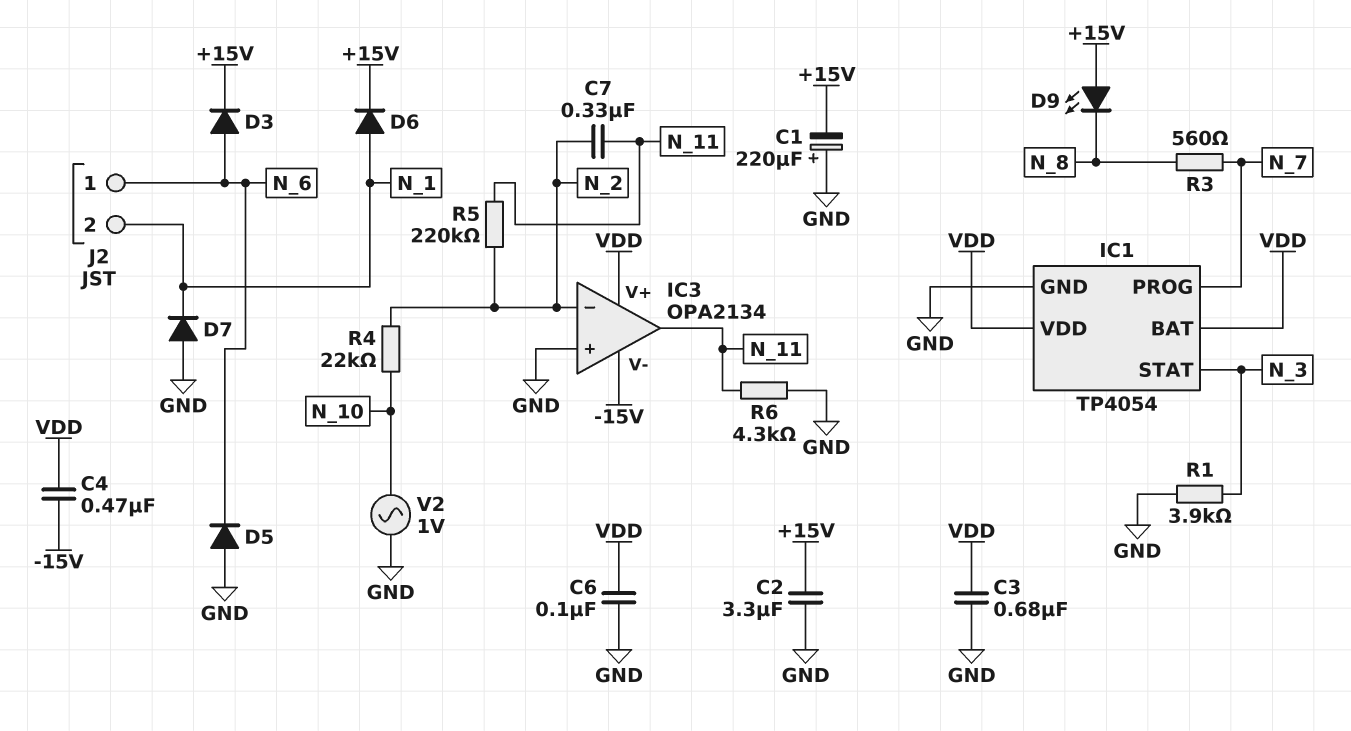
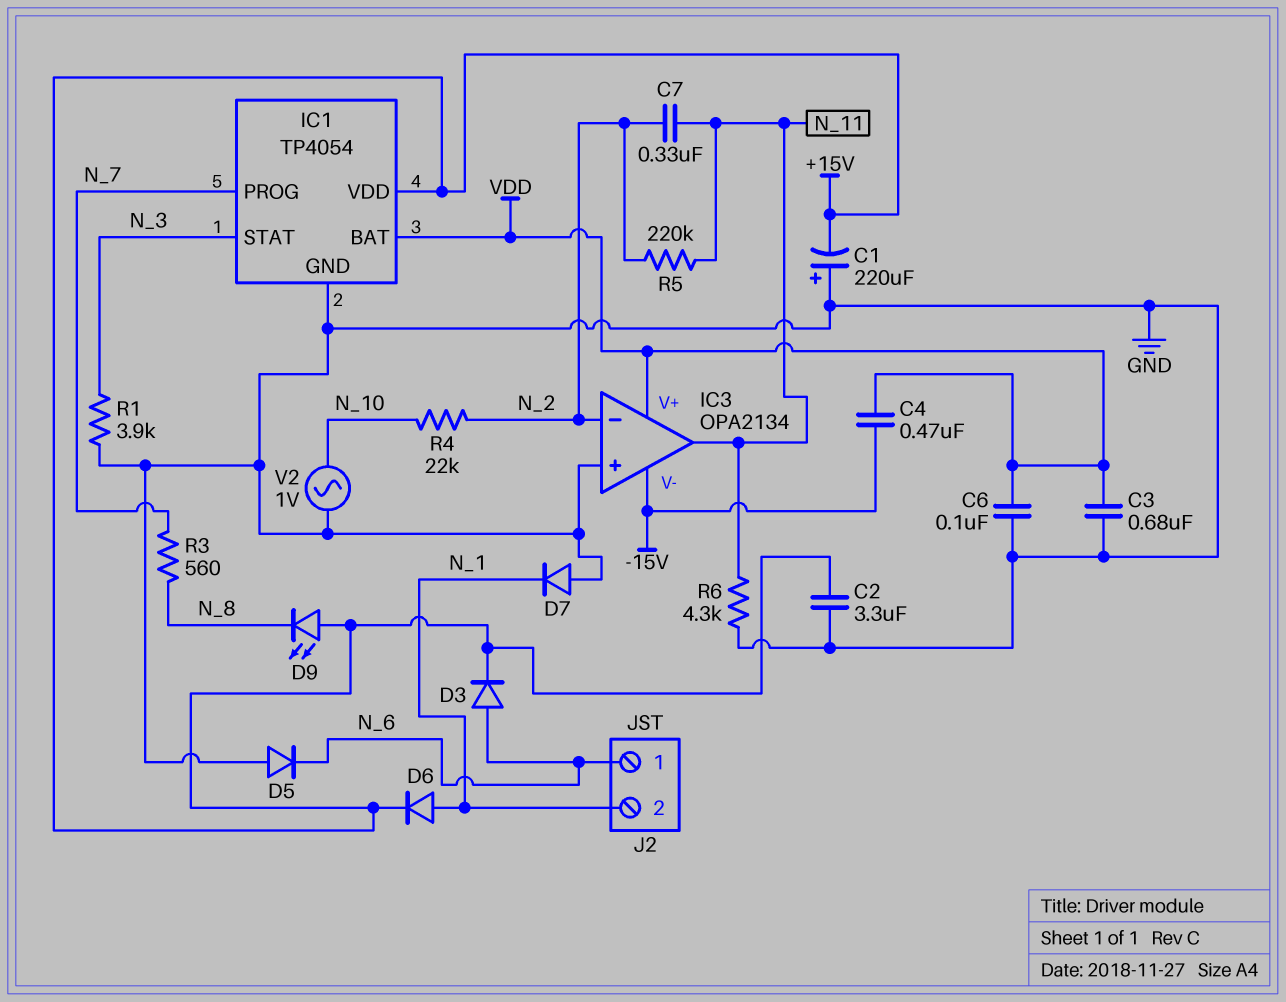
IC1 pin VDD: VDD -> +15V

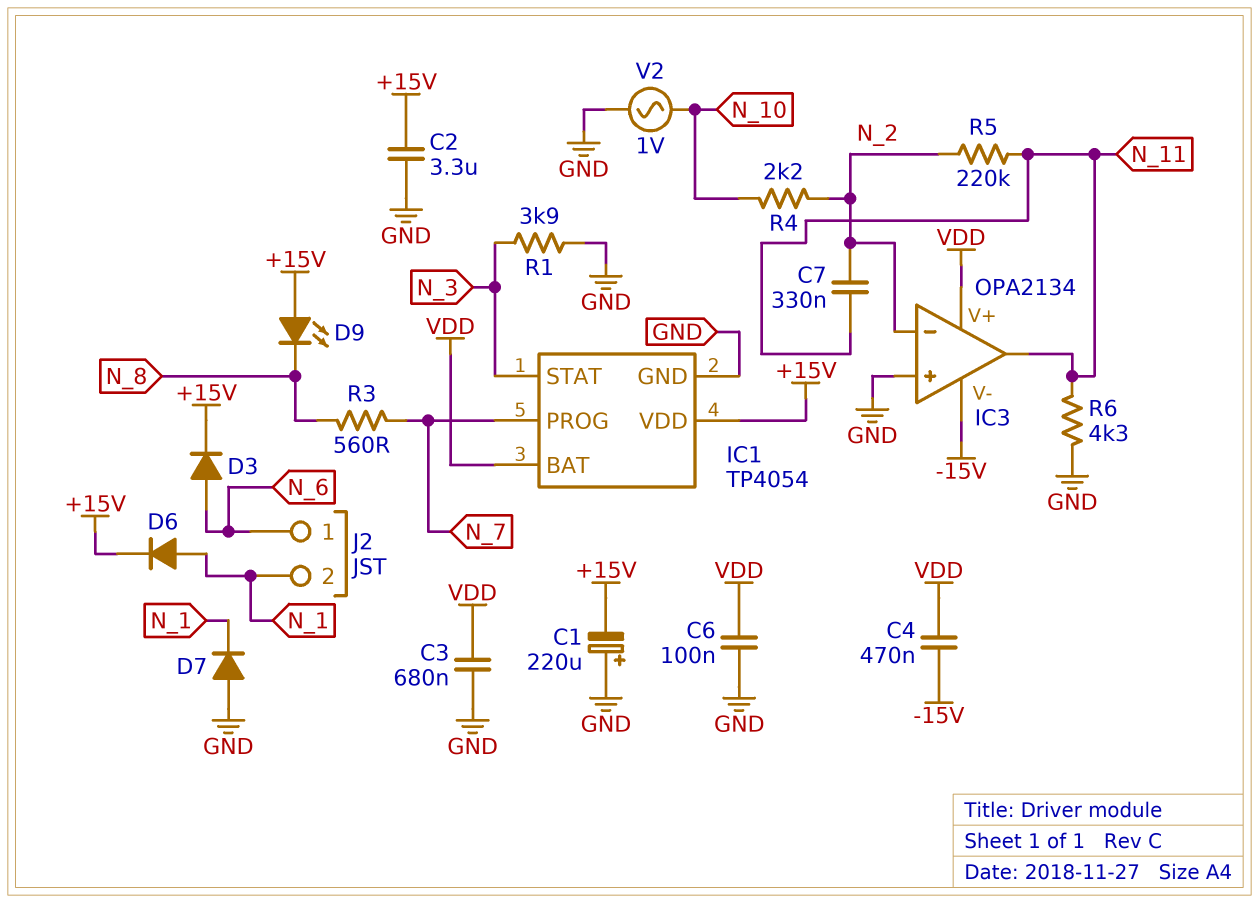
D5: diode (A GND, K N_6) -> none
R4: 22k (N_2, N_10) -> 2.2k (N_2, N_10)

